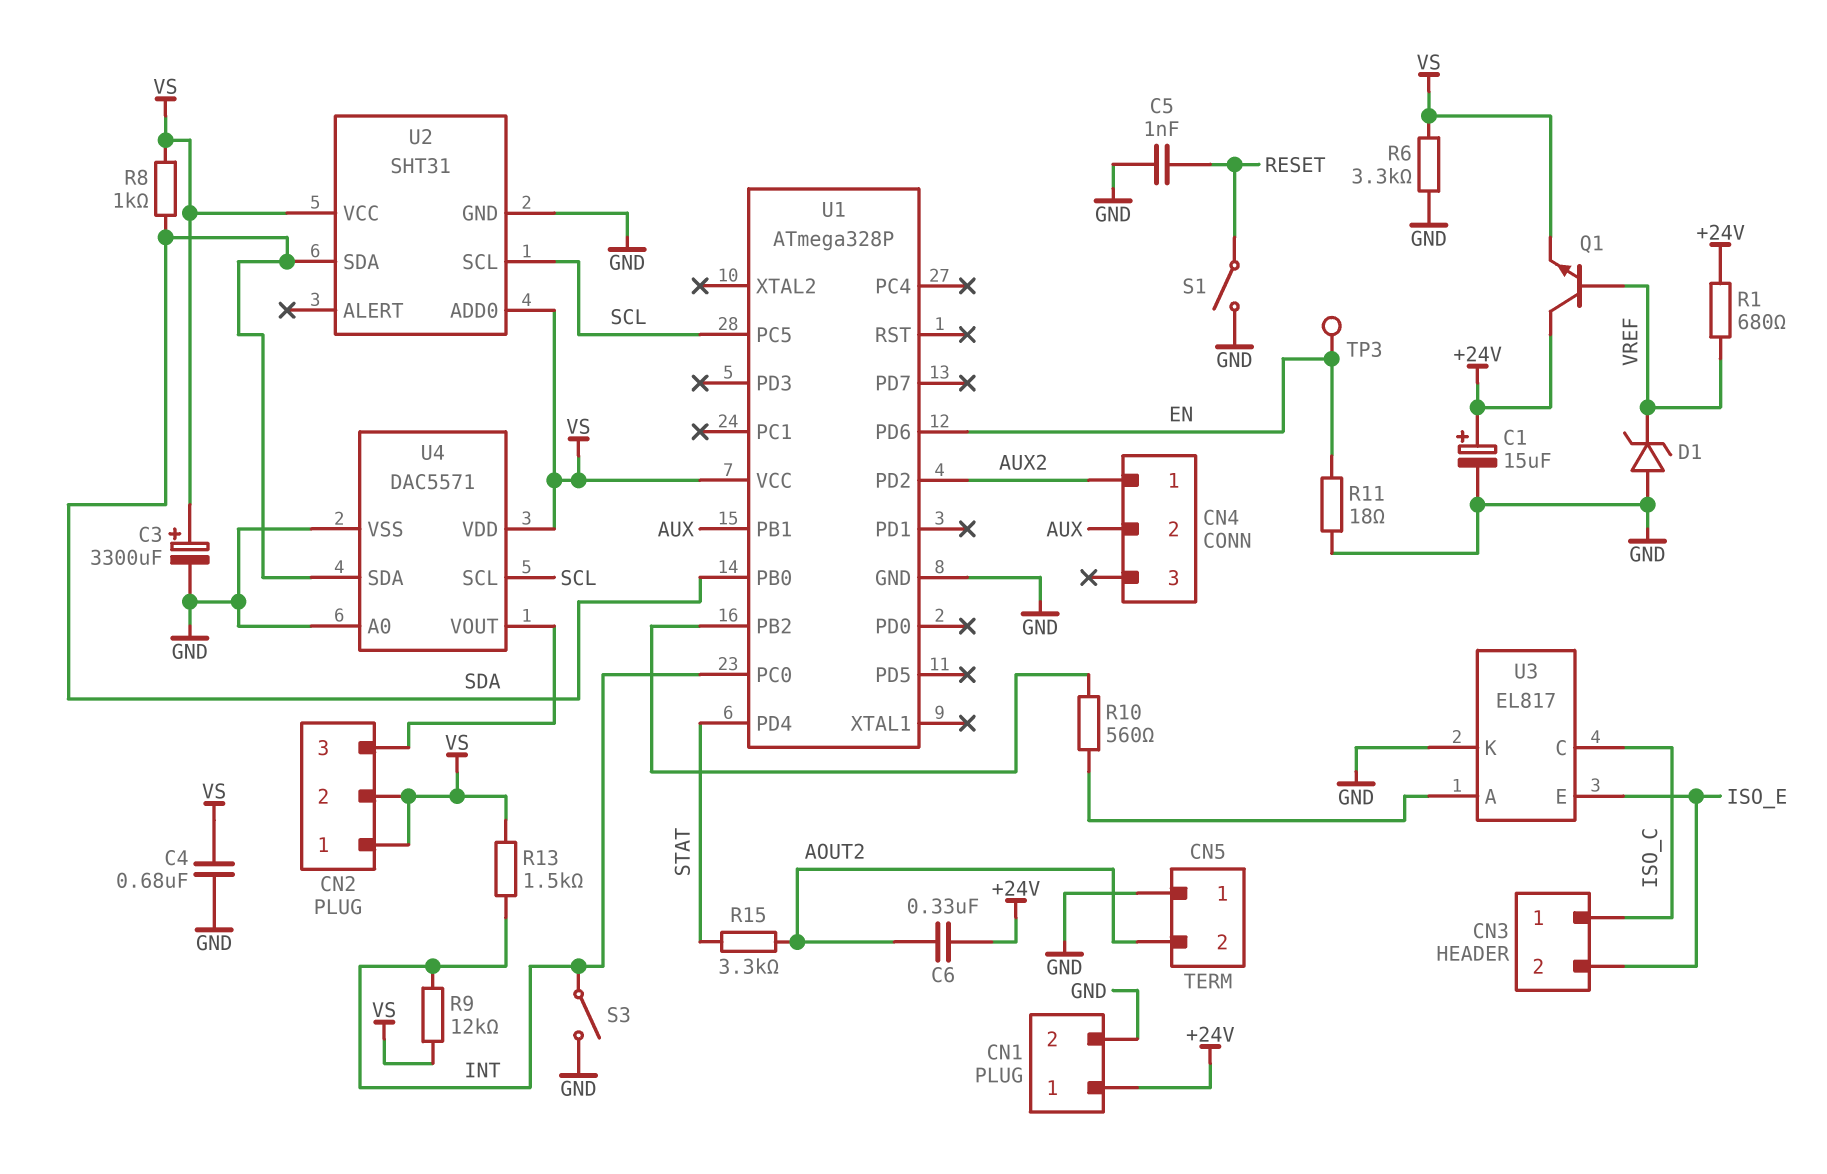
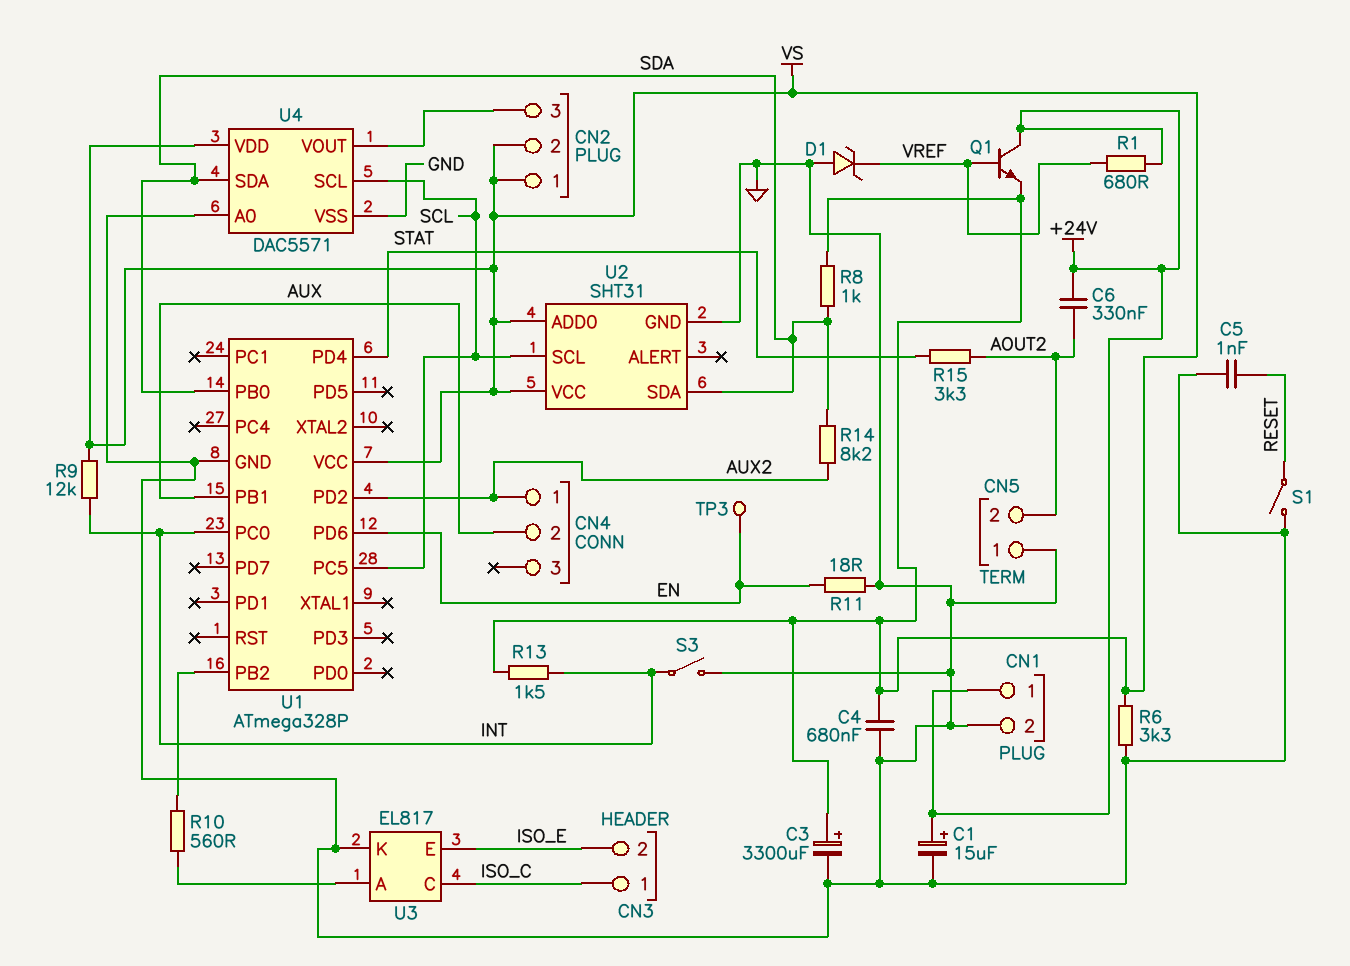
R14: none -> 8.2k (AUX2, SDA)

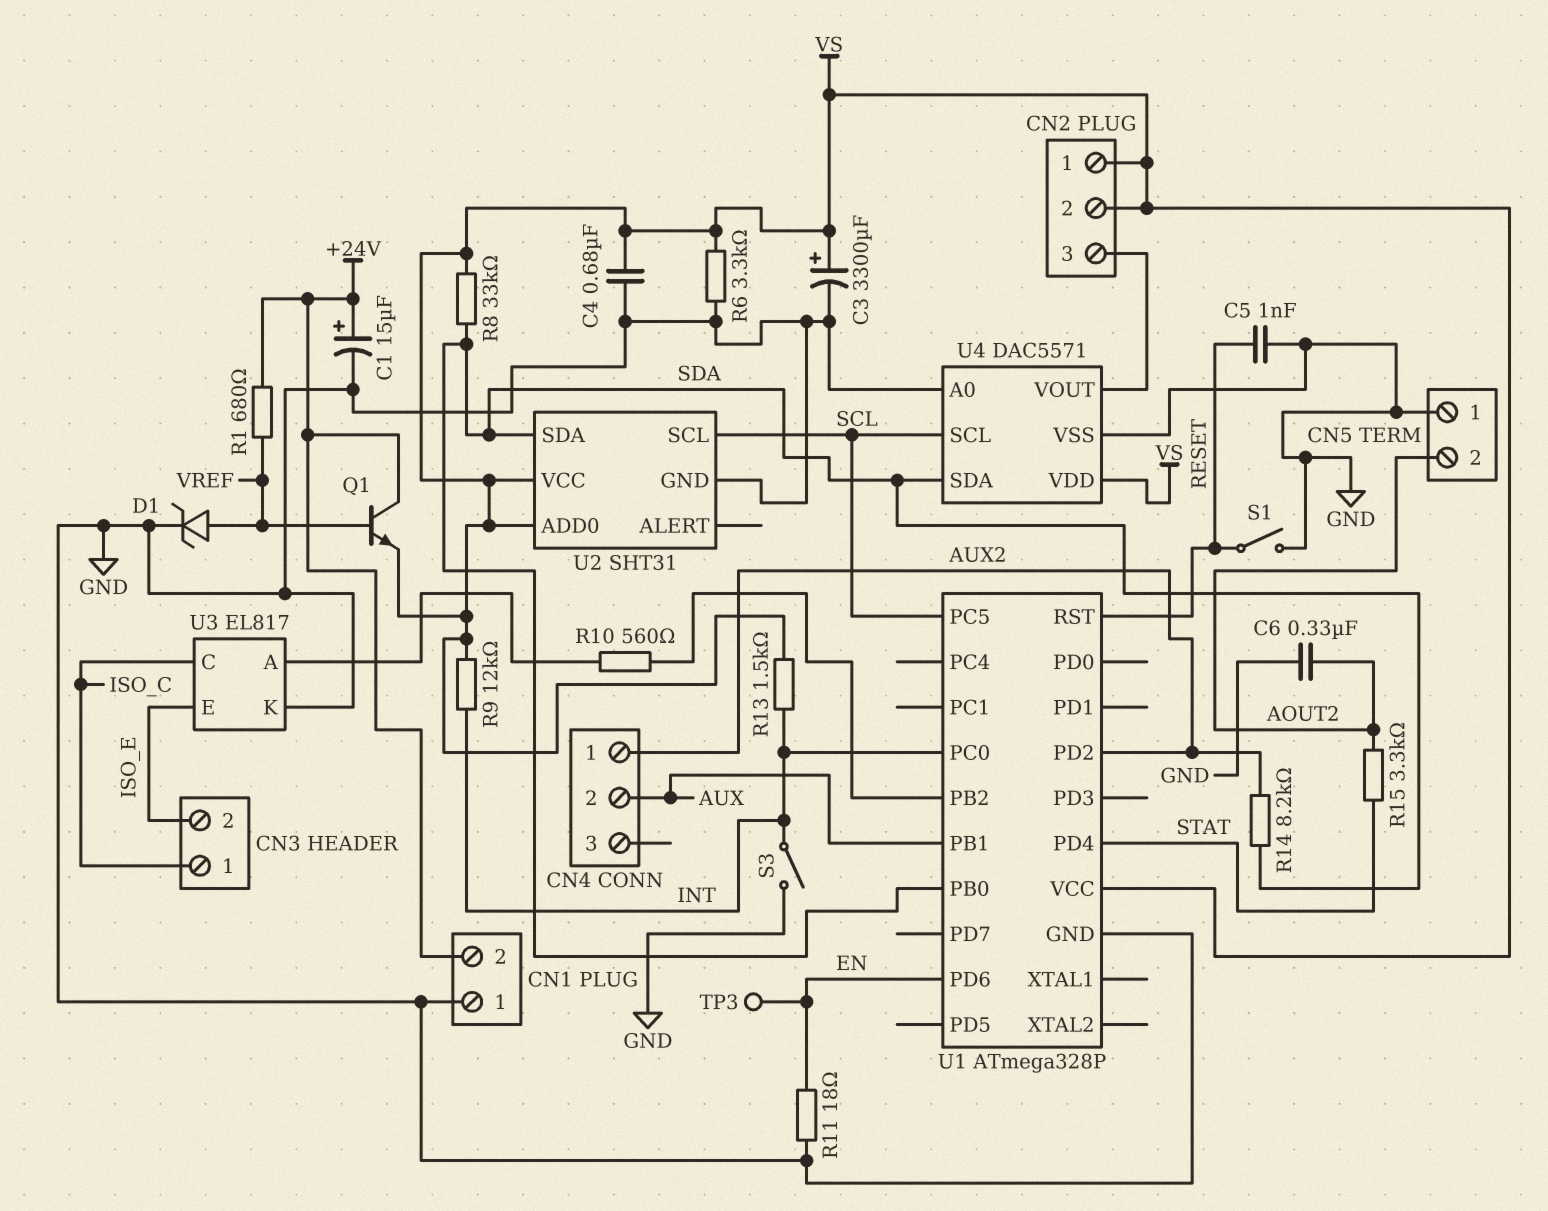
C6: 330nF (+24V, AOUT2) -> 330nF (AOUT2, GND)
CN1 pin 1: +24V -> GND
CN1 pin 2: GND -> +24V
D1: zener (A GND, K VREF) -> zener (A VREF, K GND)
R8: 1k (SDA, VS) -> 33k (SDA, VS)
U1 pin RST: none -> RESET

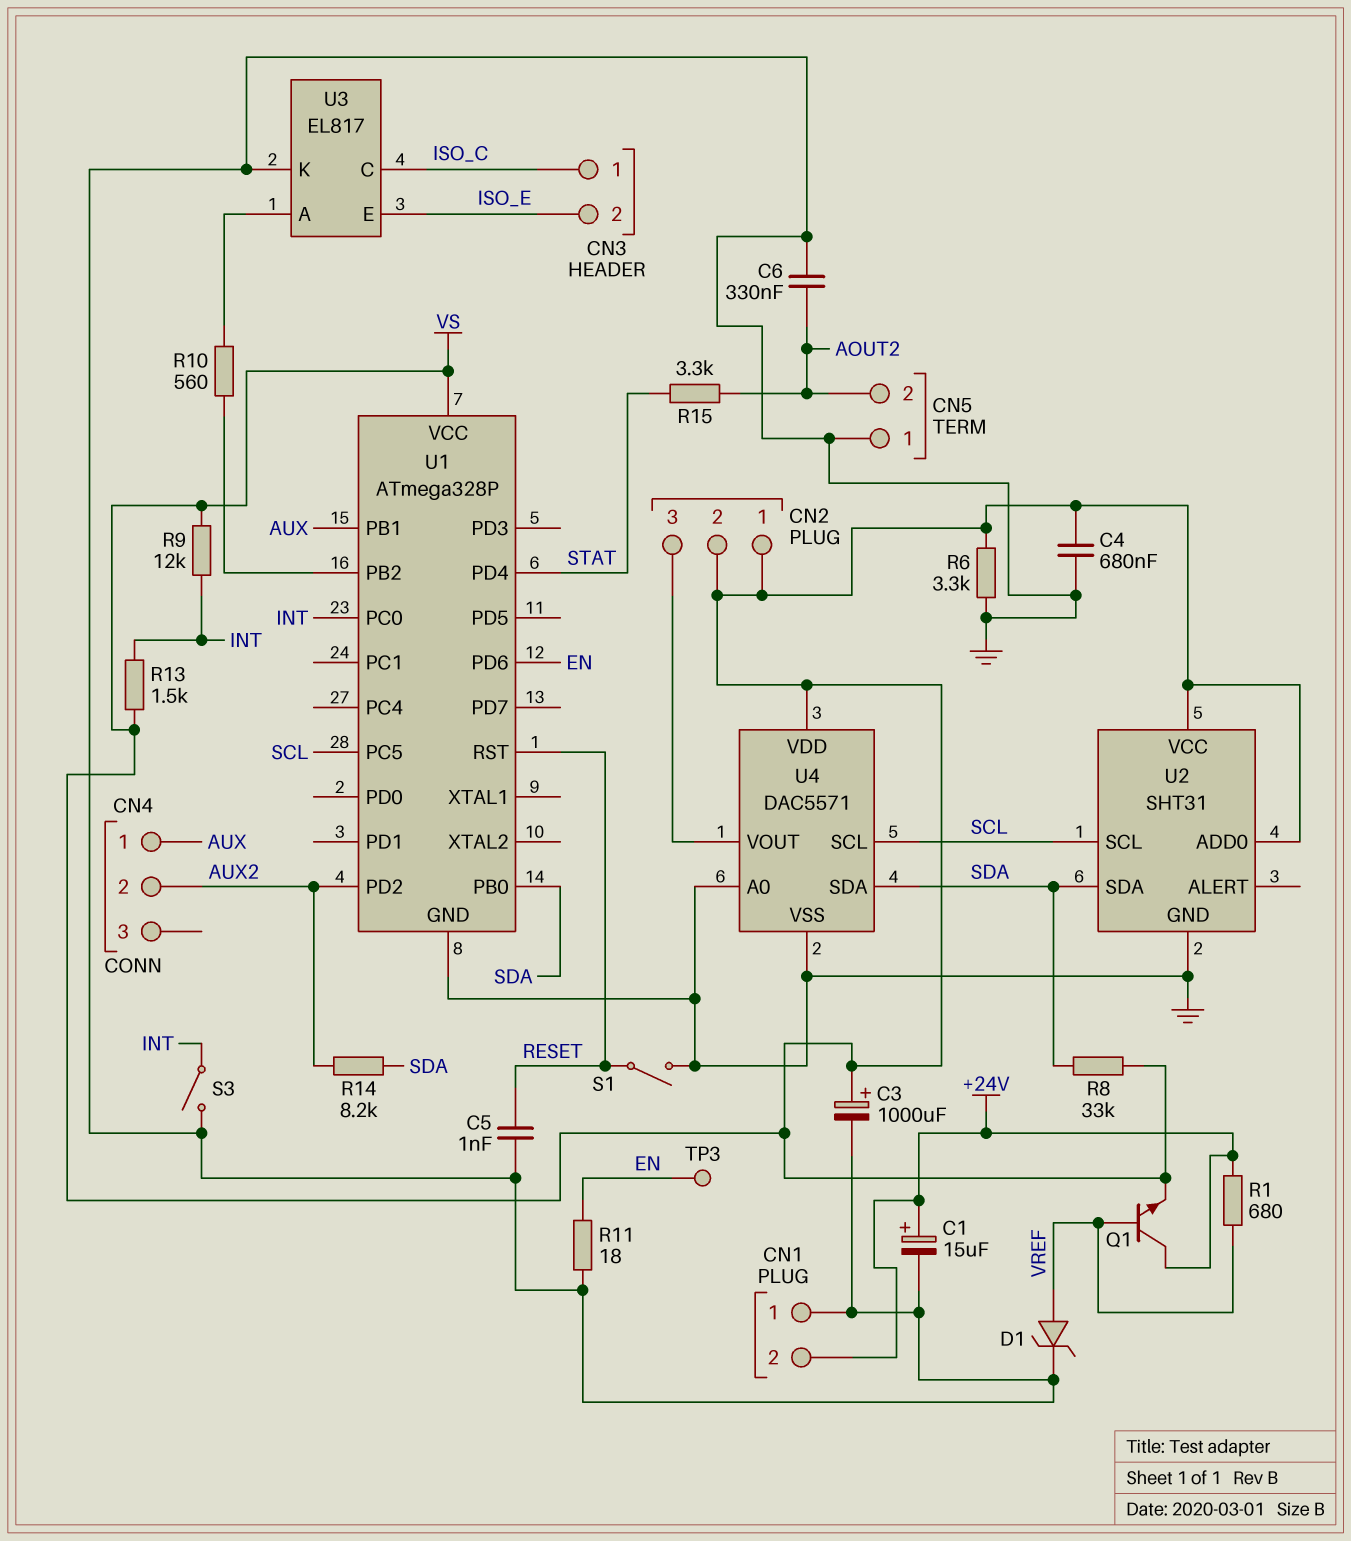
C3: 3300uF (plus VS, minus GND) -> 1000uF (plus VS, minus GND)
CN4 pin 1: AUX2 -> AUX
CN4 pin 2: AUX -> AUX2

